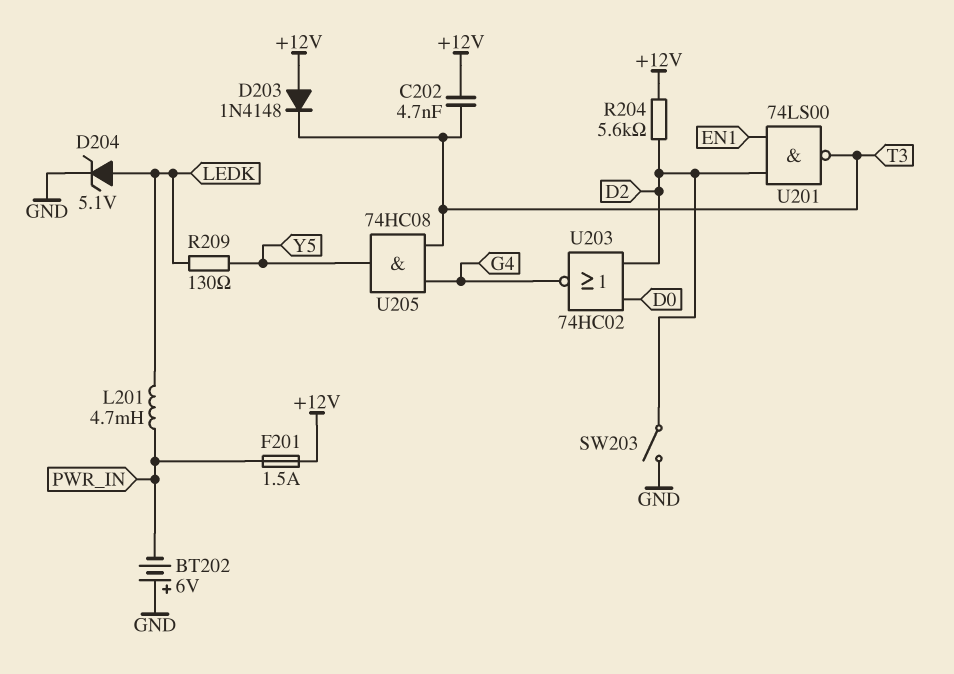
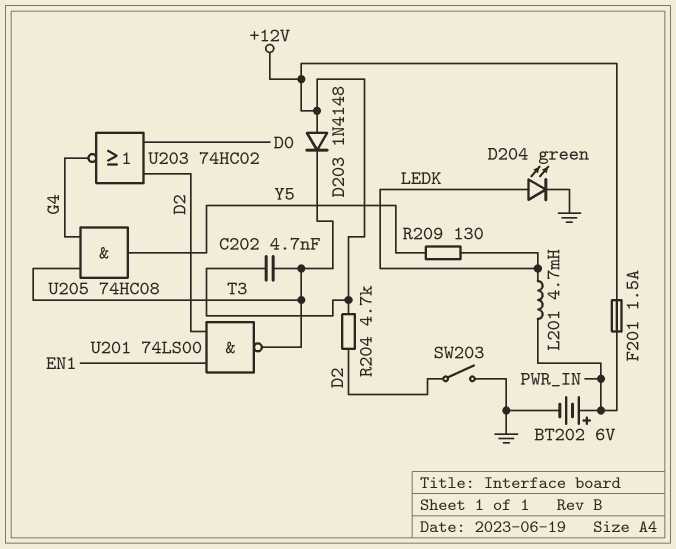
BT202: 6V (plus GND, minus PWR_IN) -> 6V (plus PWR_IN, minus GND)
D204: zener 5.1V (A LEDK, K GND) -> LED green (A LEDK, K GND)
R204: 5.6k (+12V, D2) -> 4.7k (+12V, D2)

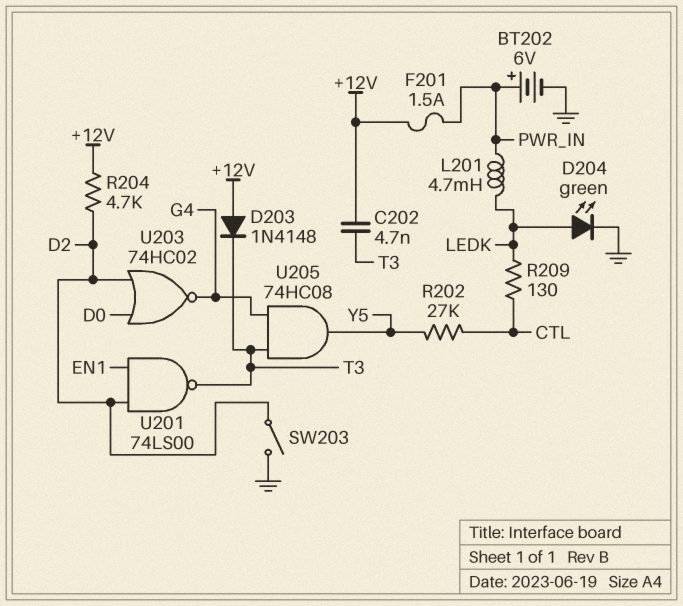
R202: none -> 27k (CTL, Y5)
R209: 130 (LEDK, Y5) -> 130 (CTL, LEDK)

